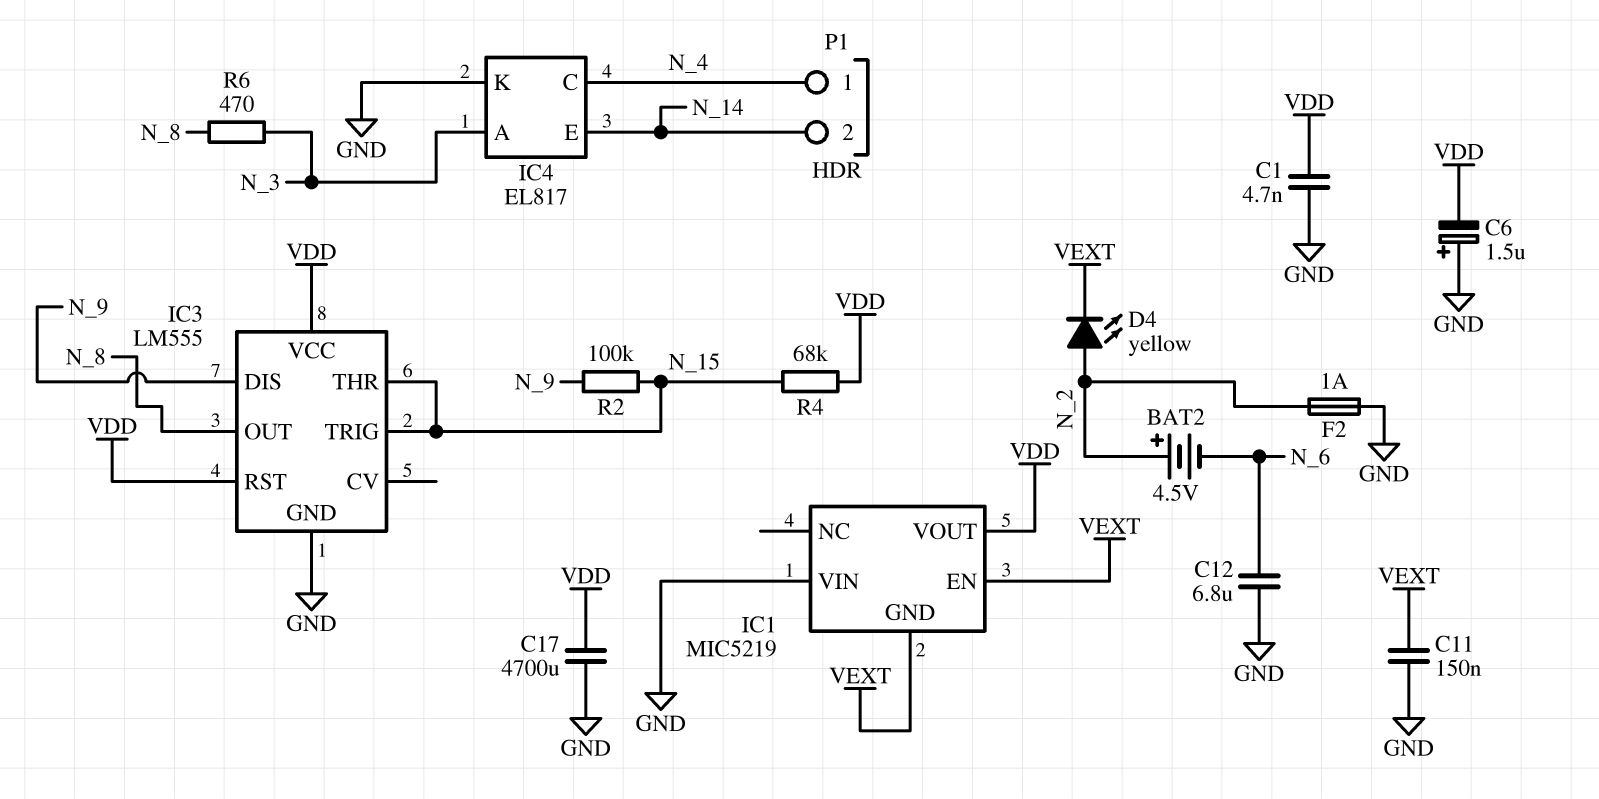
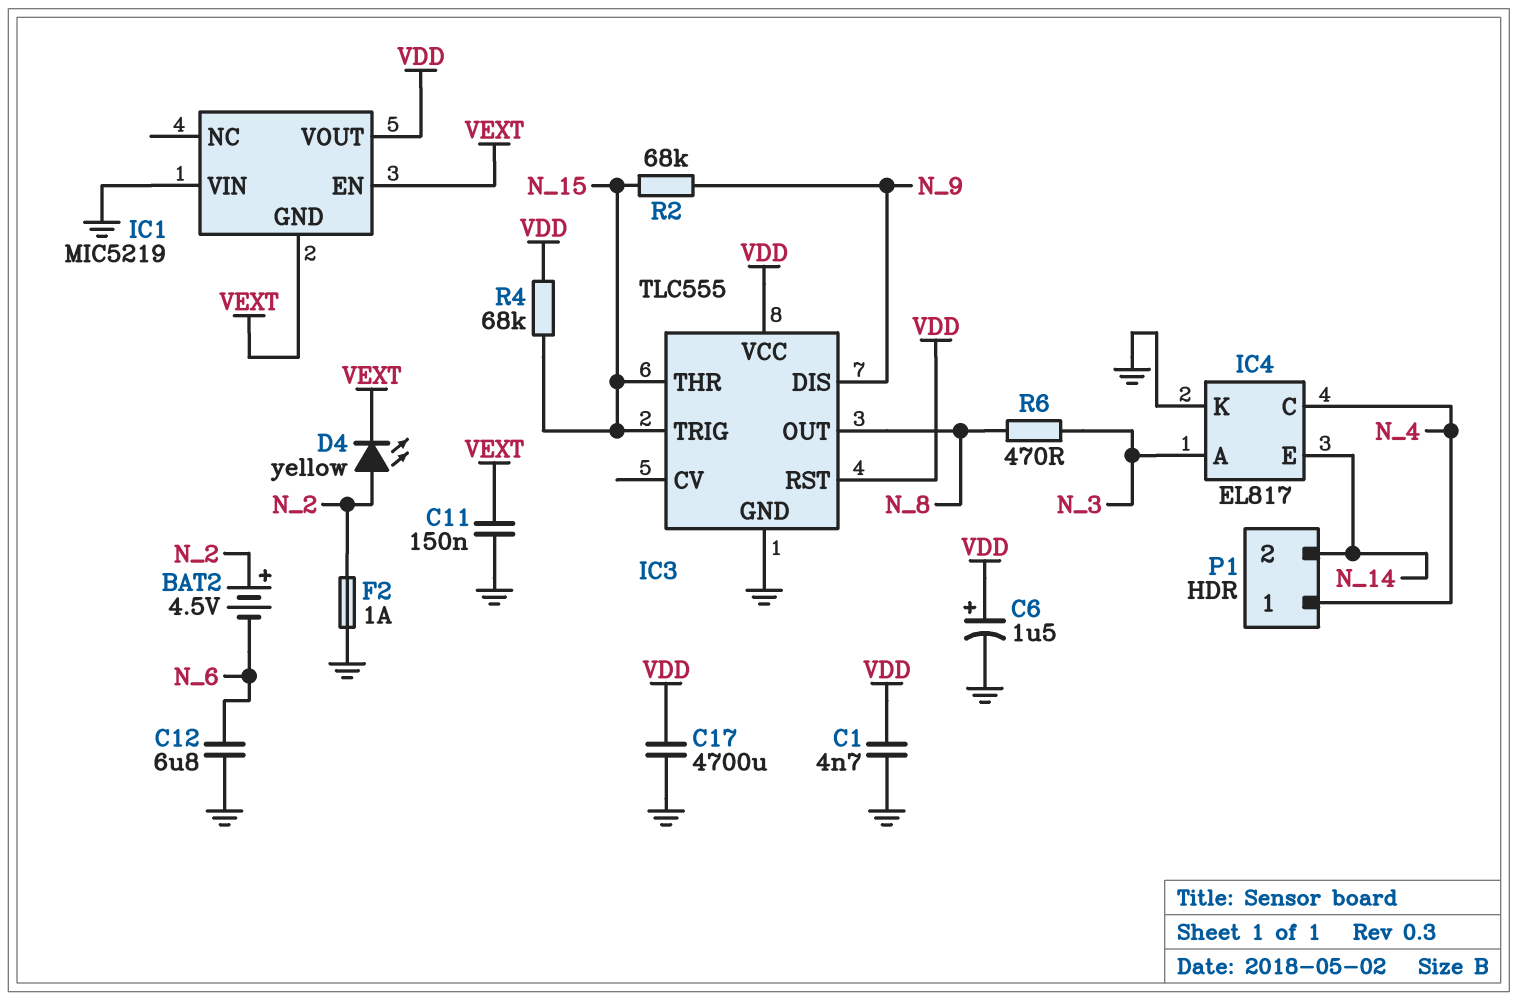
C6: 1.5uF (plus GND, minus VDD) -> 1.5uF (plus VDD, minus GND)
IC3: LM555 -> TLC555
R2: 100k (N_9, N_15) -> 68k (N_9, N_15)

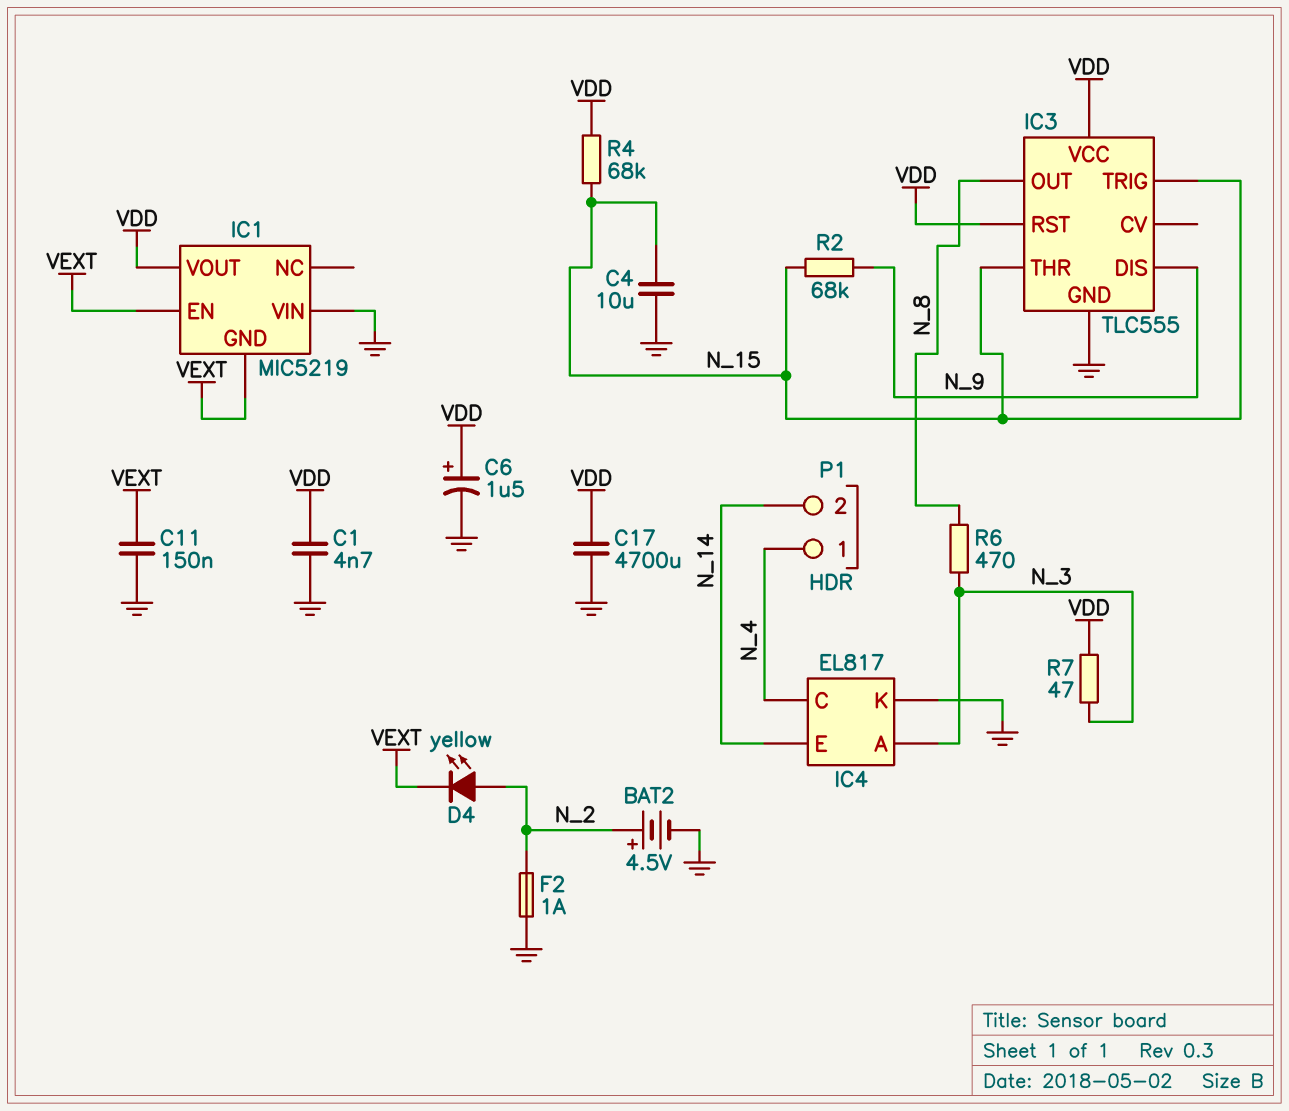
BAT2: 4.5V (plus N_2, minus N_6) -> 4.5V (plus N_2, minus GND)
C4: none -> 10uF (GND, N_15)
C12: 6.8uF (GND, N_6) -> none
R7: none -> 47 (N_3, VDD)

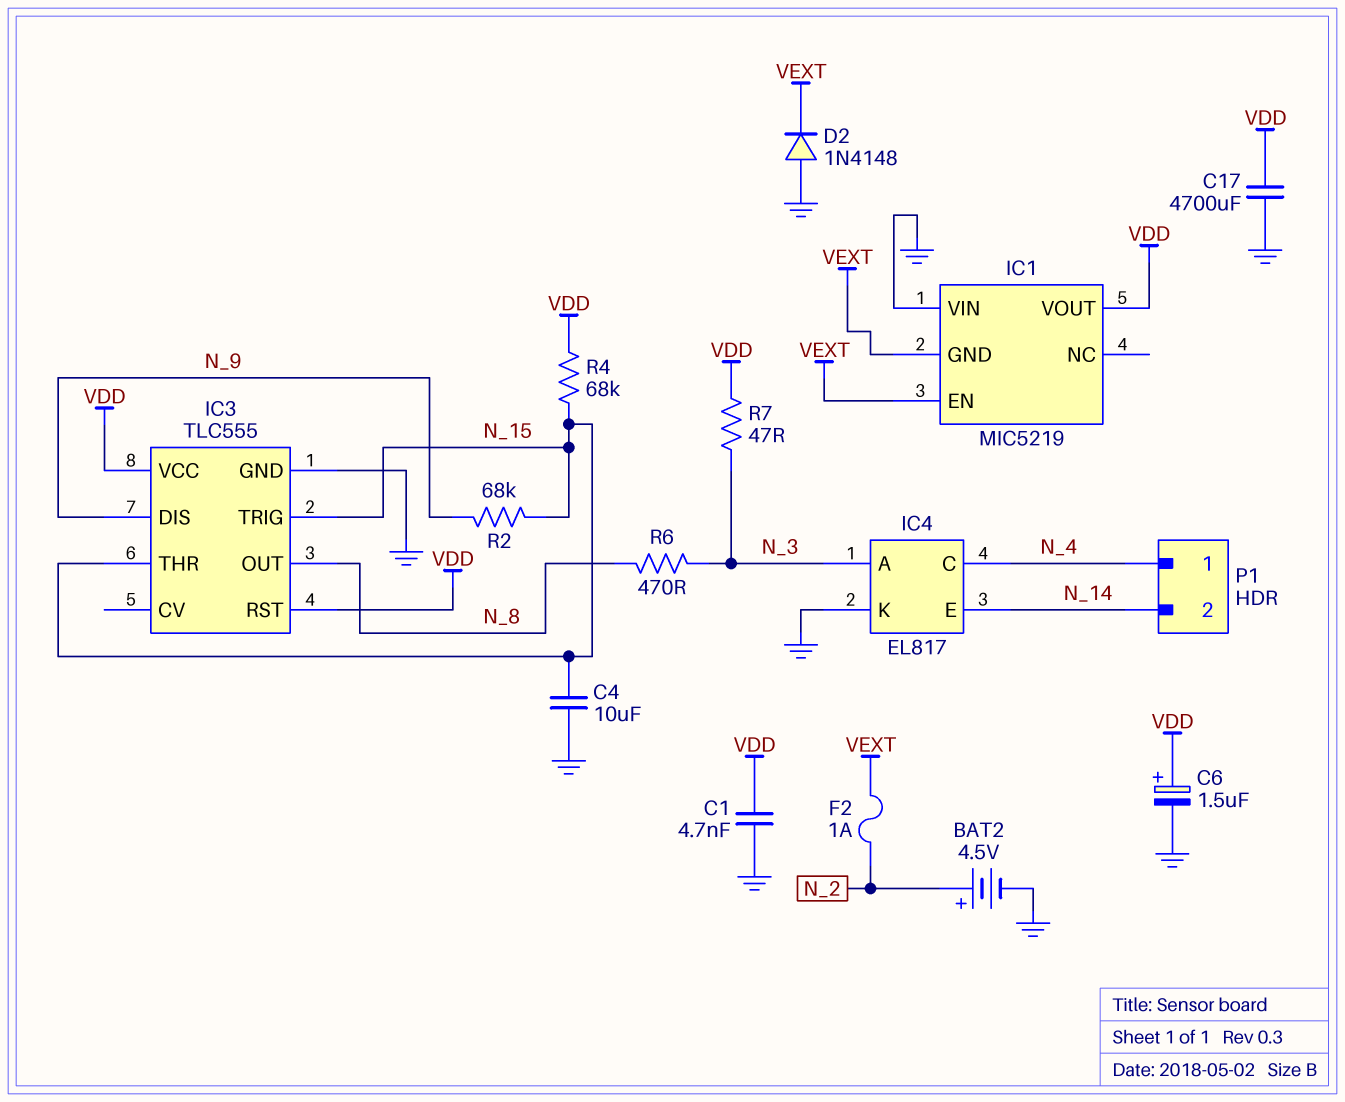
C11: 150nF (GND, VEXT) -> none
D2: none -> diode 1N4148 (A GND, K VEXT)
D4: LED yellow (A N_2, K VEXT) -> none
F2: 1A (GND, N_2) -> 1A (N_2, VEXT)

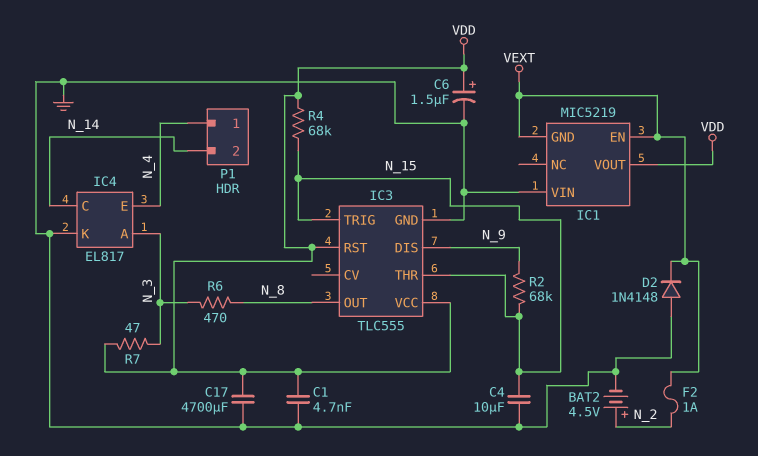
IC4 pin C: N_4 -> N_14
IC4 pin E: N_14 -> N_4

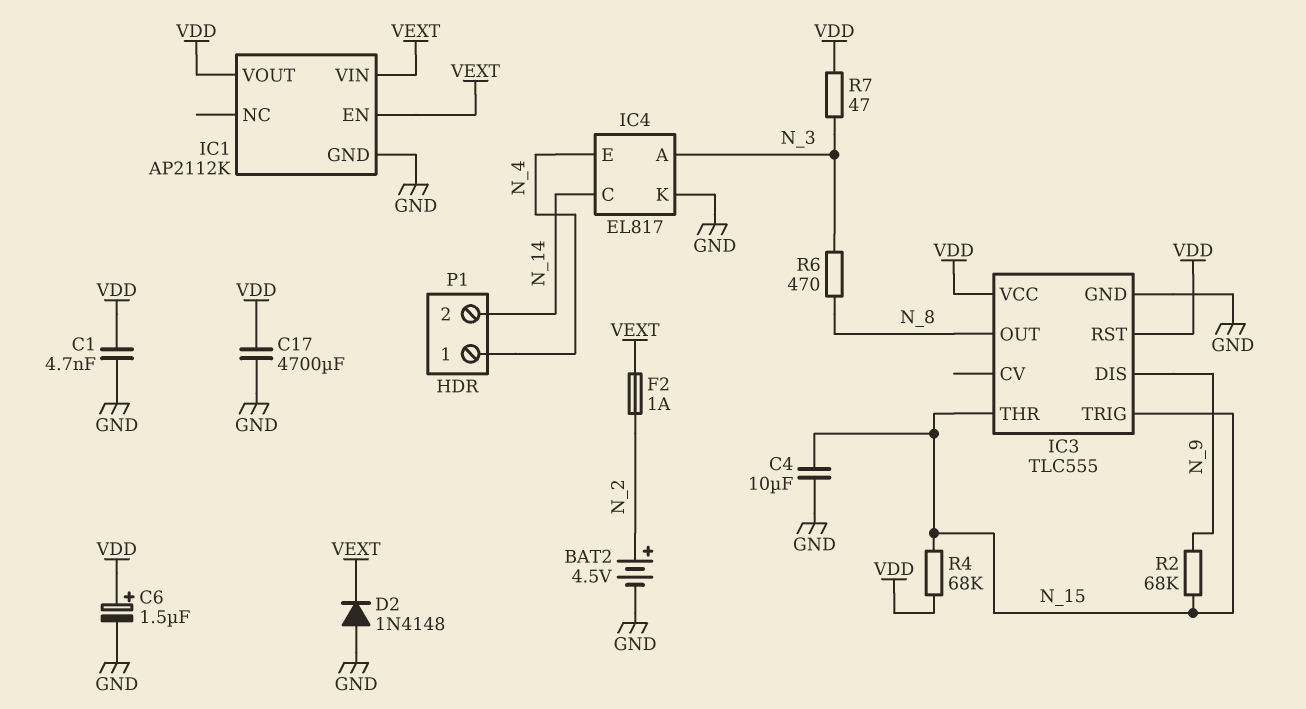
IC1: MIC5219 -> AP2112K
IC1 pin GND: VEXT -> GND
IC1 pin VIN: GND -> VEXT

